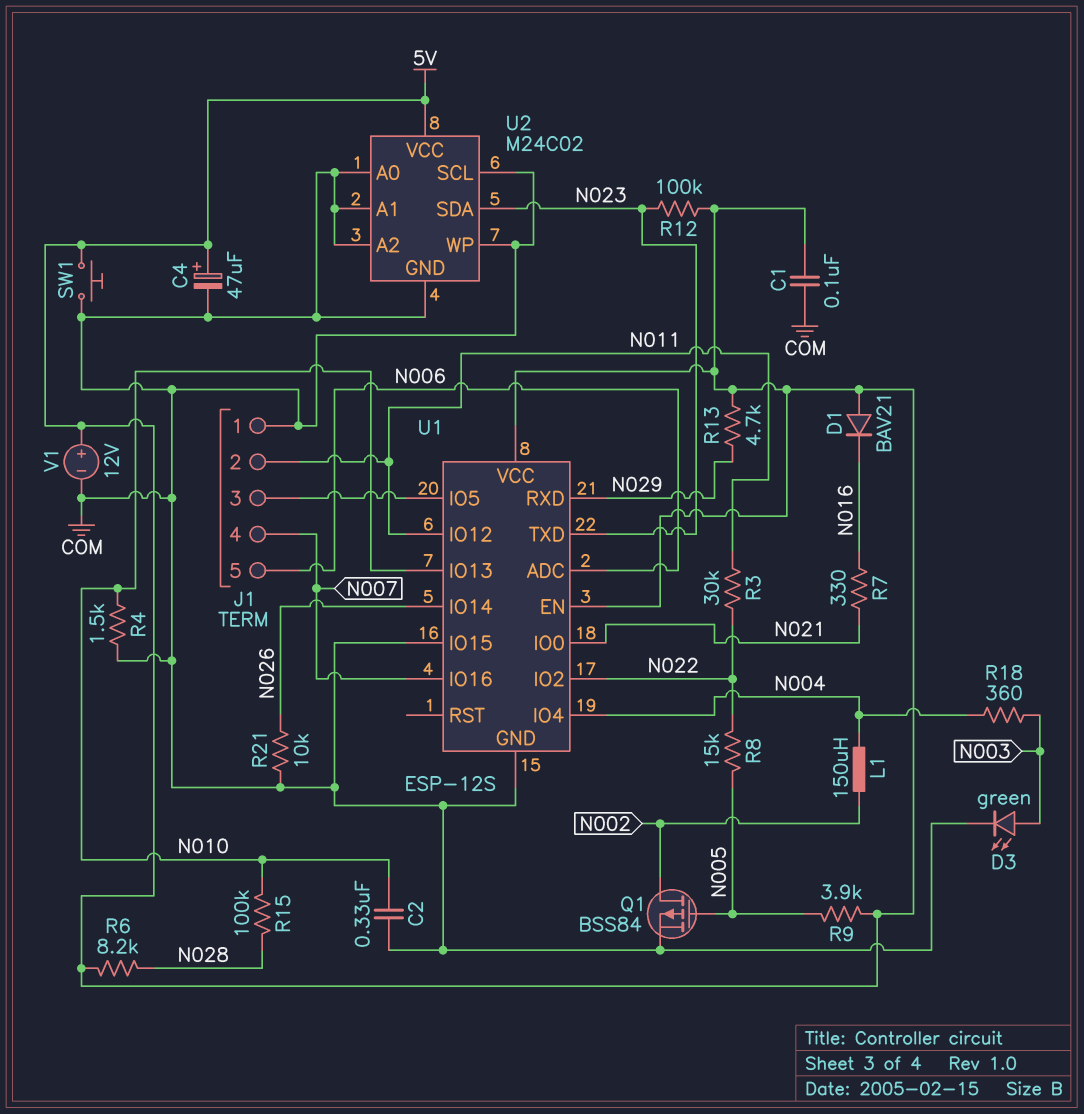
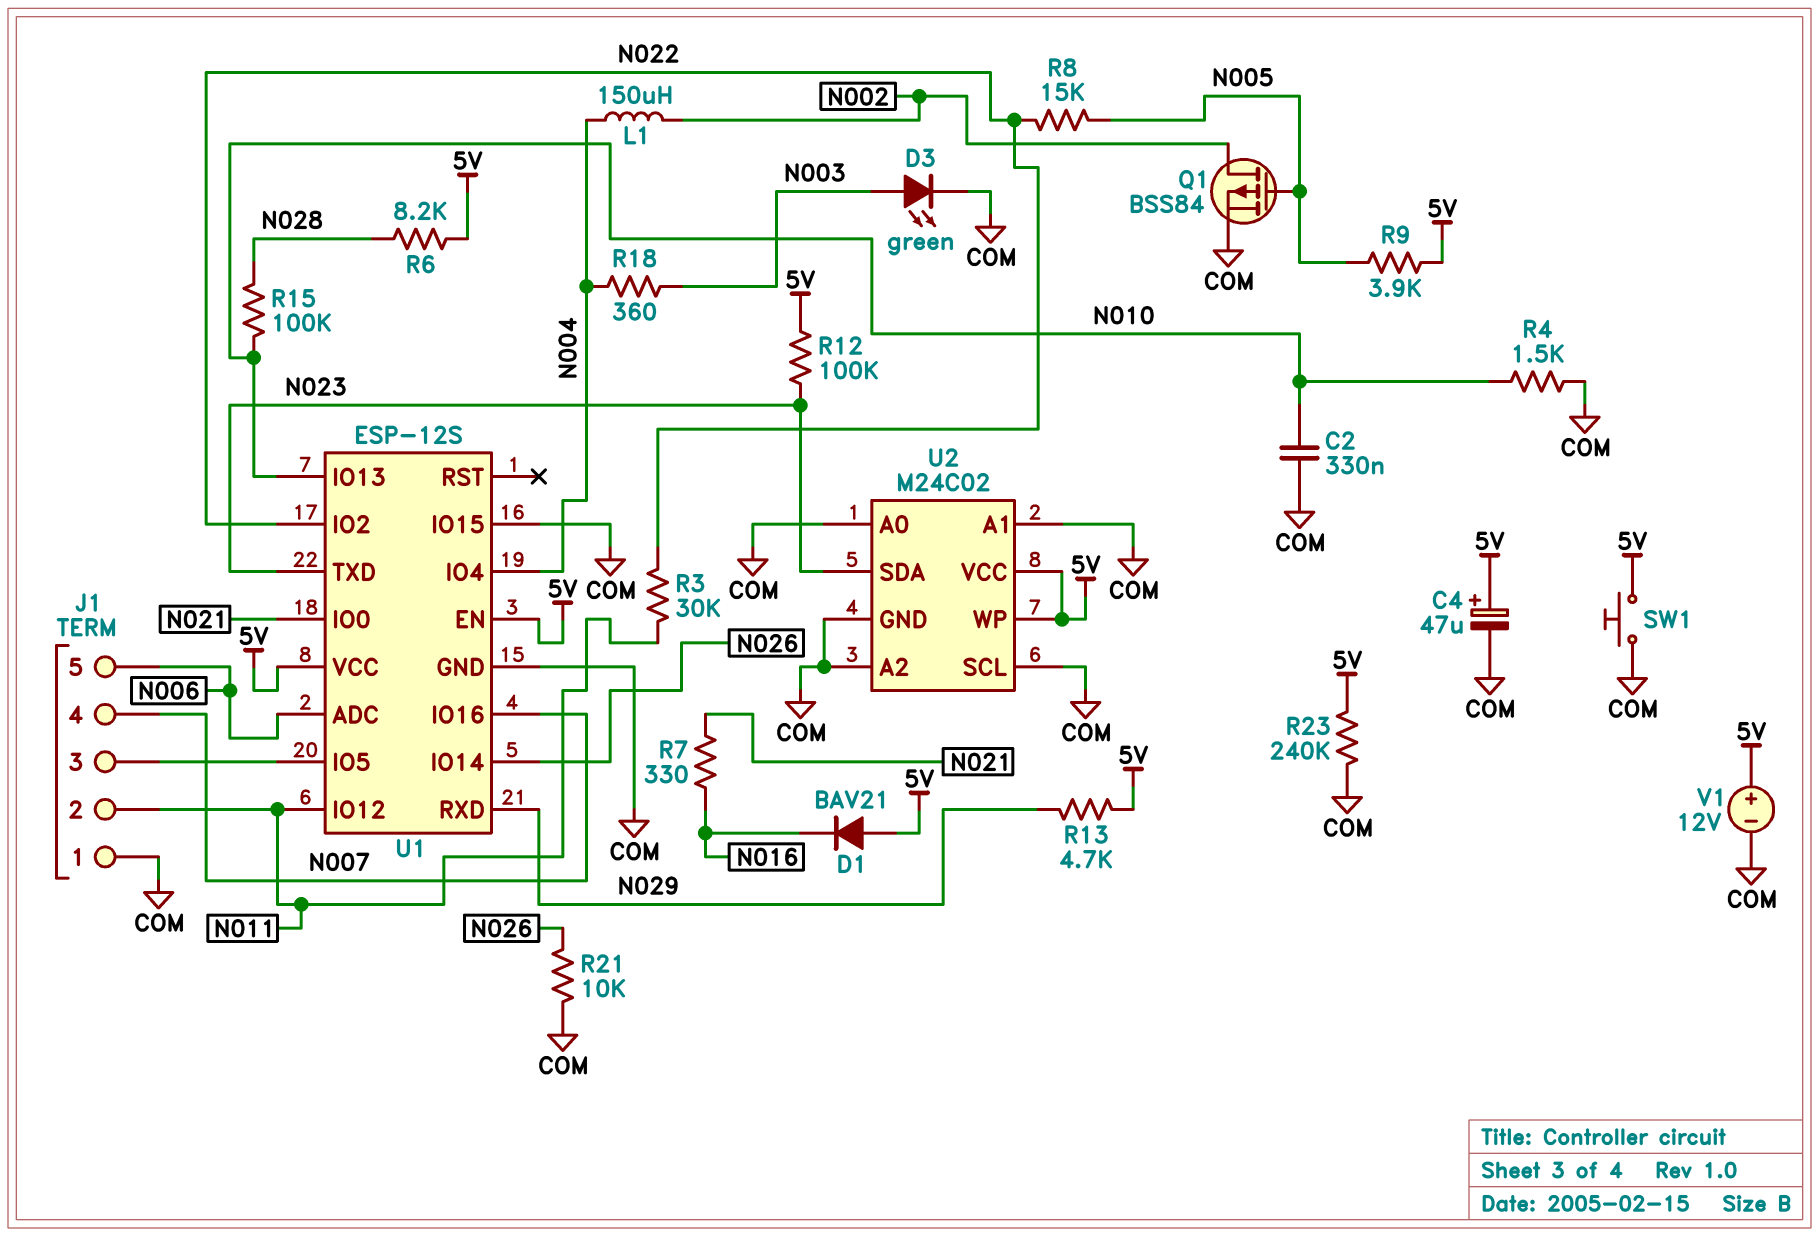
C1: 100nF (5V, COM) -> none
R23: none -> 240k (5V, COM)
U2 pin WP: COM -> 5V

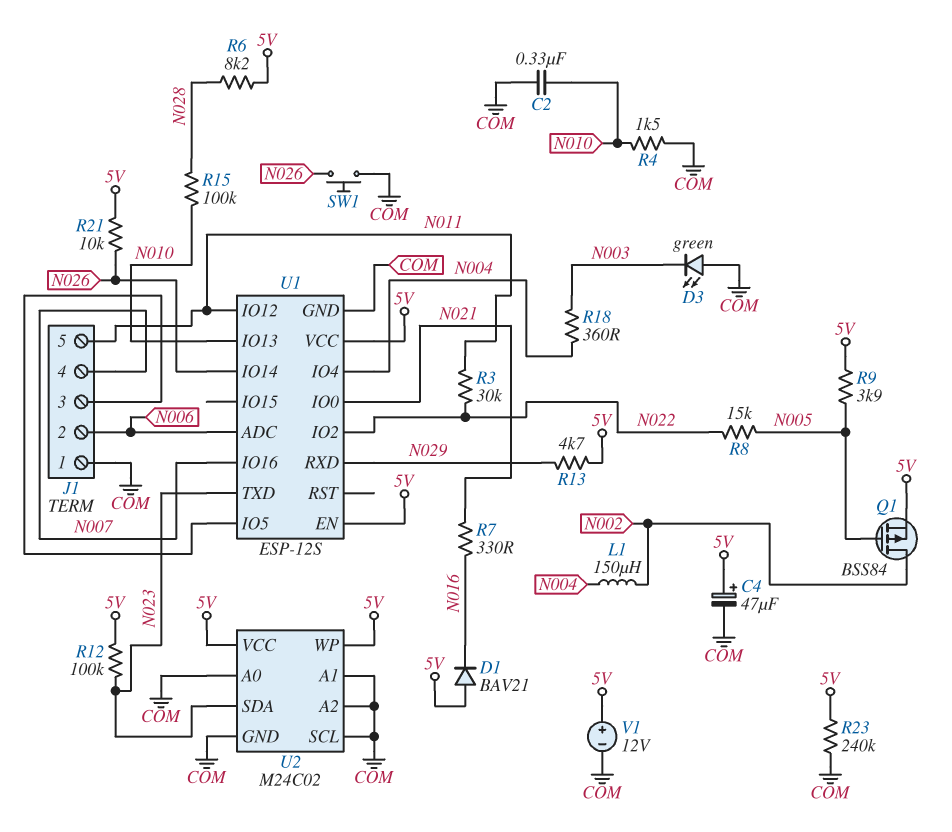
D3: LED green (A N003, K COM) -> LED green (A COM, K N003)
J1 pin 2: N011 -> N006
J1 pin 5: N006 -> N011
Q1: PMOS BSS84 (G N005, D N002, S COM) -> PMOS BSS84 (G N005, D N002, S 5V)
R21: 10k (COM, N026) -> 10k (5V, N026)
SW1: button (5V, COM) -> button (COM, N026)
U1 pin IO15: COM -> none

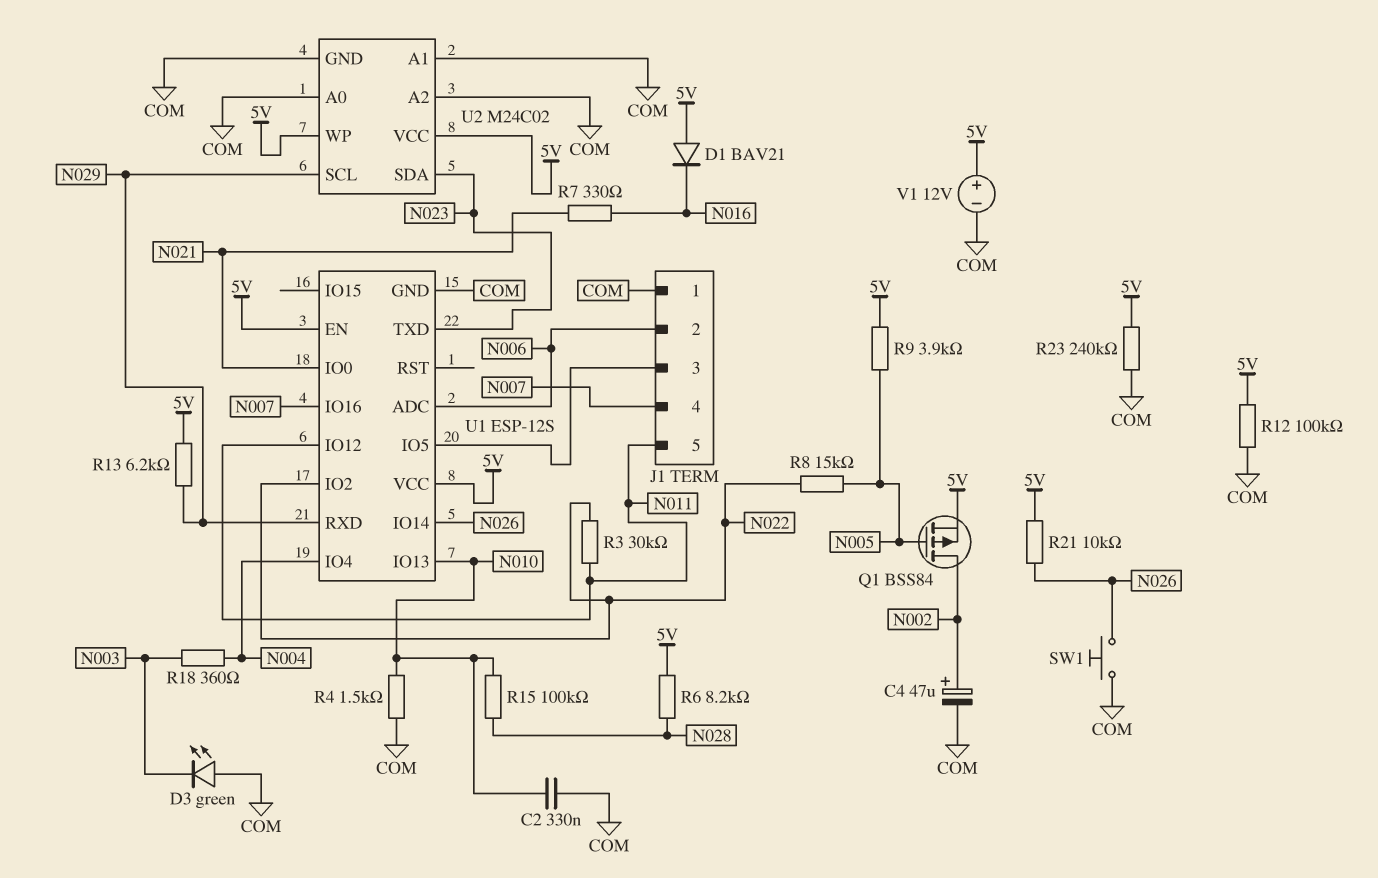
C4: 47uF (plus 5V, minus COM) -> 47uF (plus N002, minus COM)
L1: 150uH (N002, N004) -> none
R12: 100k (5V, N023) -> 100k (5V, COM)
R13: 4.7k (5V, N029) -> 6.2k (5V, N029)
U2 pin SCL: COM -> N029

